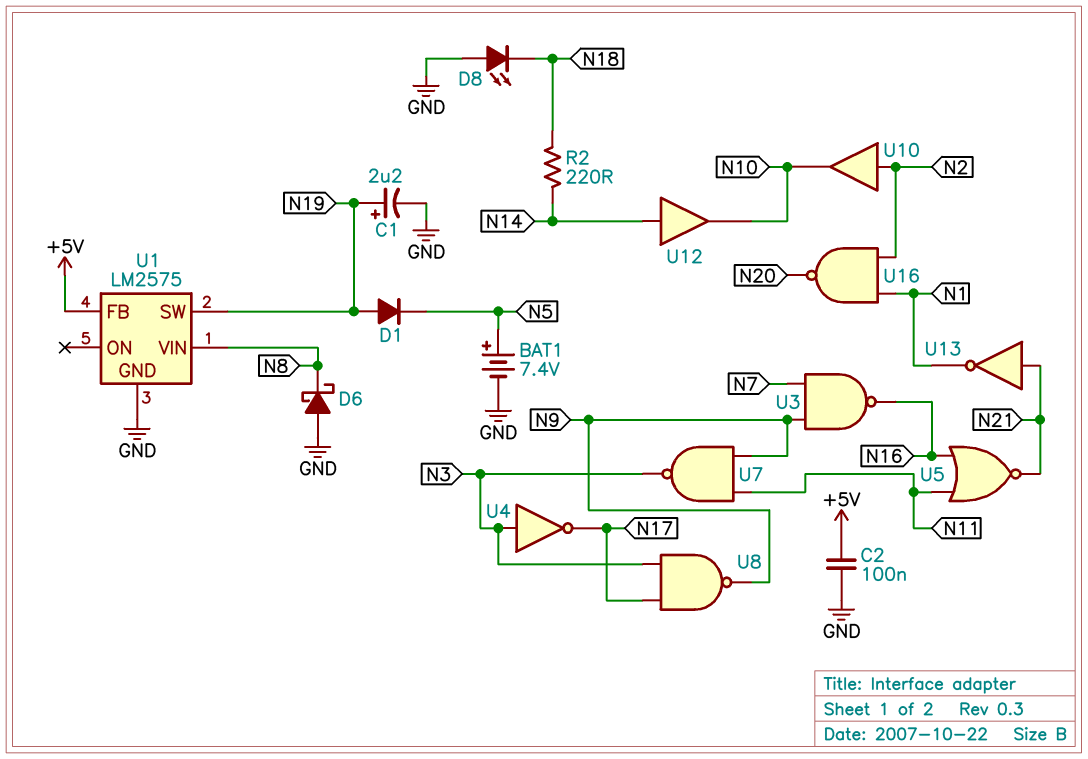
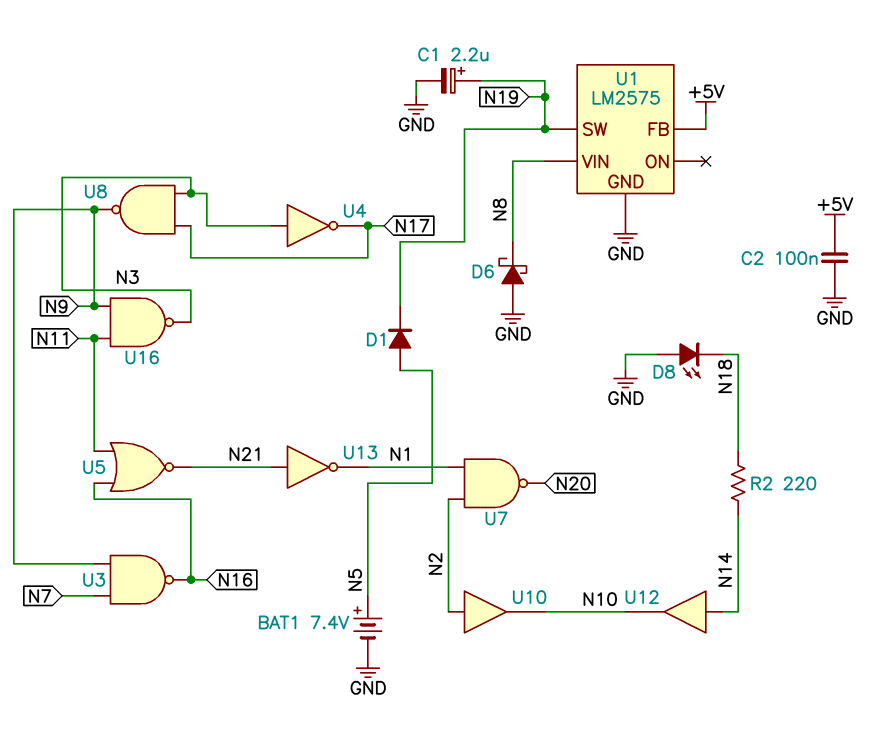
D1: diode (A N19, K N5) -> diode (A N5, K N19)
U7: NAND (in N9, in N11, out N3) -> NAND (in N1, in N2, out N20)
U16: NAND (in N1, in N2, out N20) -> NAND (in N9, in N11, out N3)

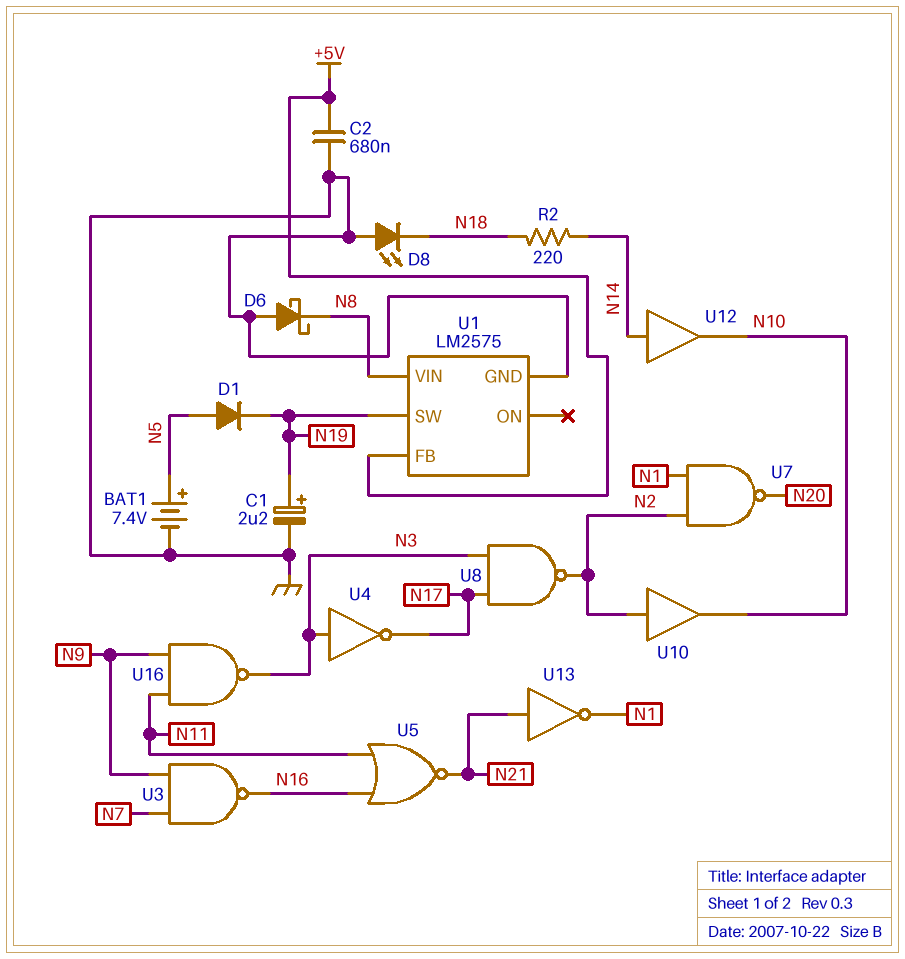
C2: 100nF (+5V, GND) -> 680nF (+5V, GND)
U8: NAND (in N3, in N17, out N9) -> NAND (in N3, in N17, out N2)

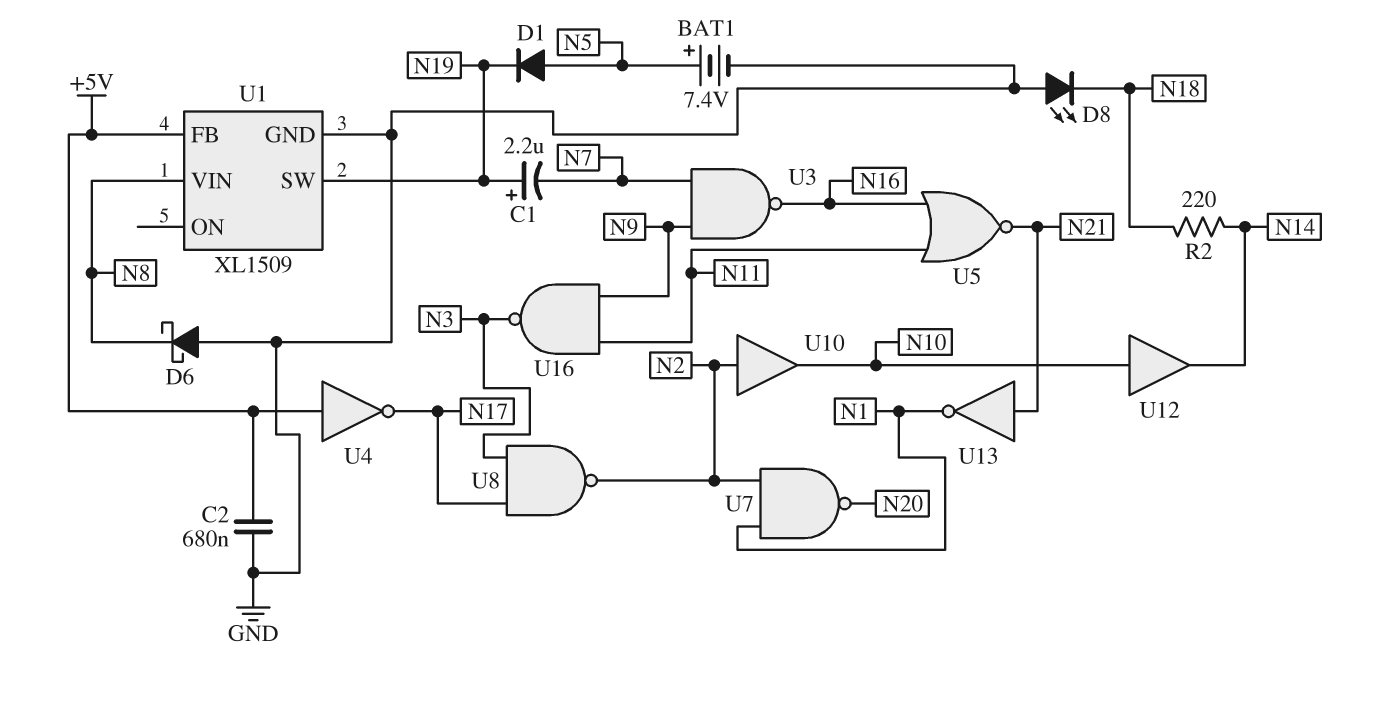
C1: 2.2uF (plus N19, minus GND) -> 2.2uF (plus N19, minus N7)
U1: LM2575 -> XL1509
U4: NOT (in N3, out N17) -> NOT (in +5V, out N17)
U12: buffer (in N14, out N10) -> buffer (in N10, out N14)

